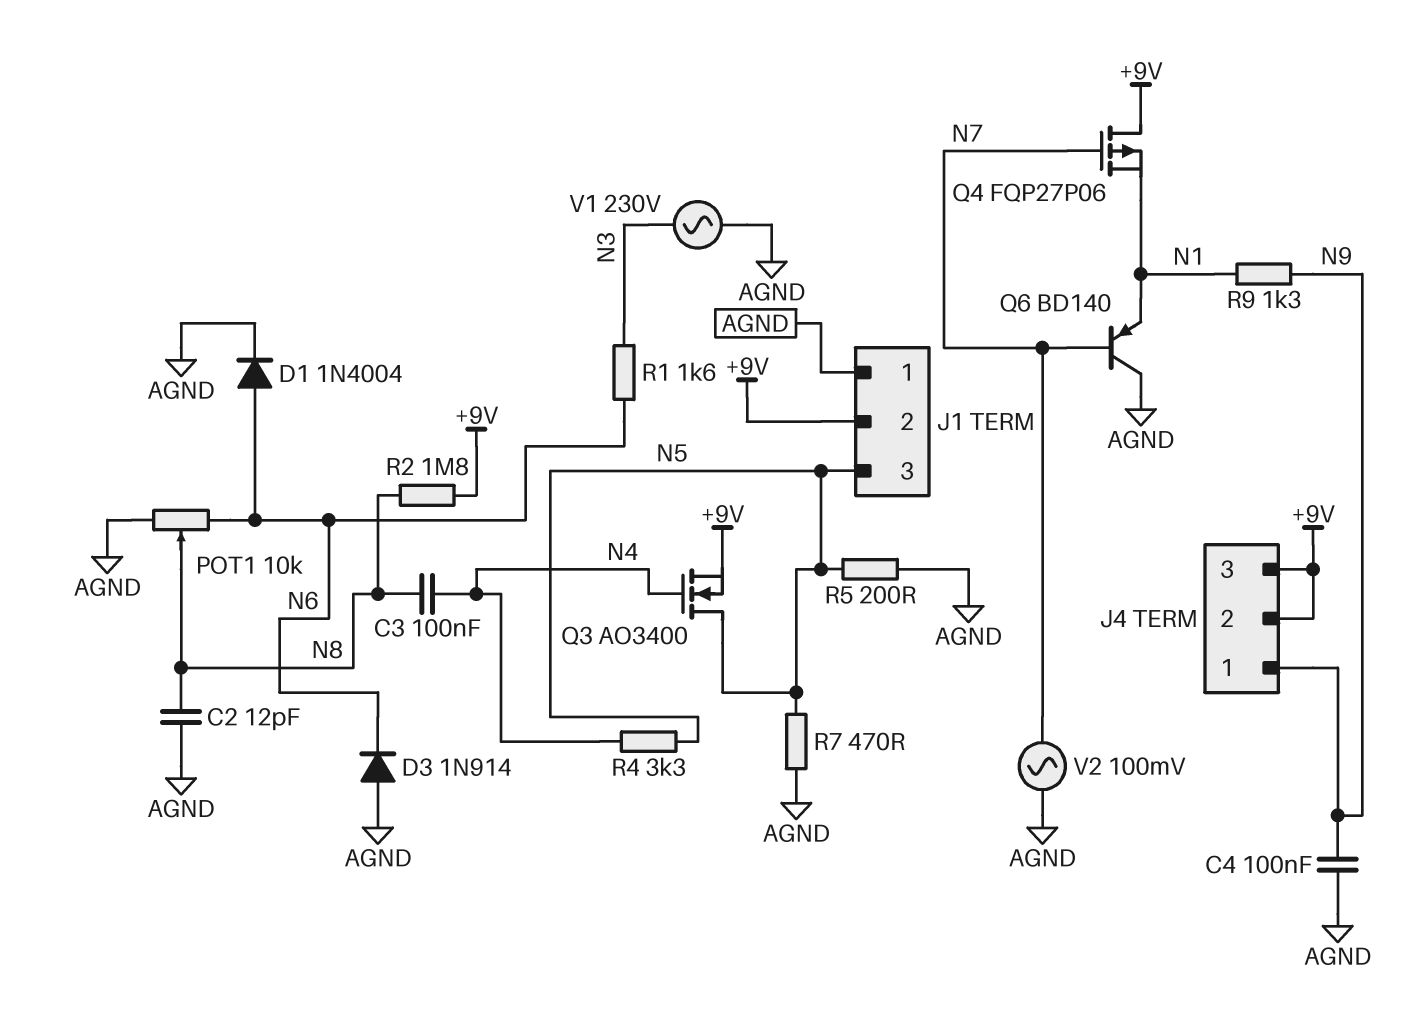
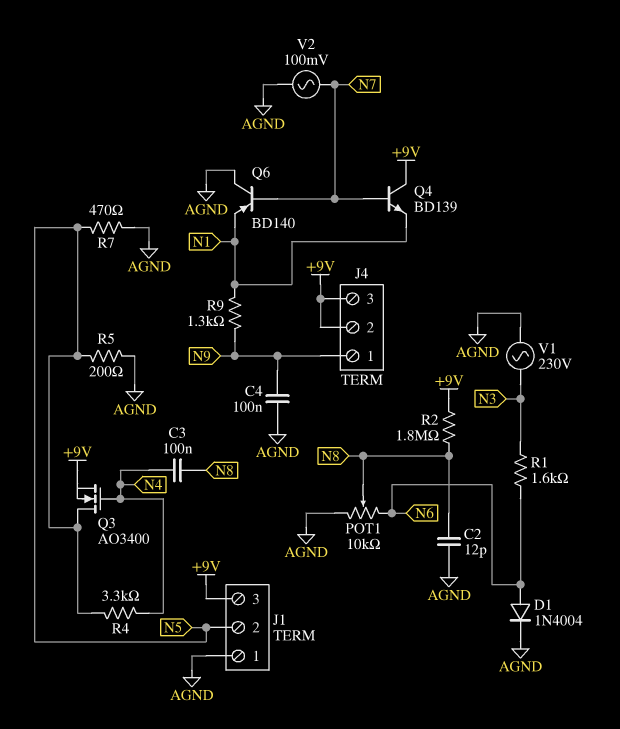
D3: diode 1N914 (A AGND, K N6) -> none
J1 pin 2: +9V -> N5
J1 pin 3: N5 -> +9V
Q4: PMOS FQP27P06 (G N7, D +9V, S N1) -> NPN BD139 (B N7, C +9V, E N1)

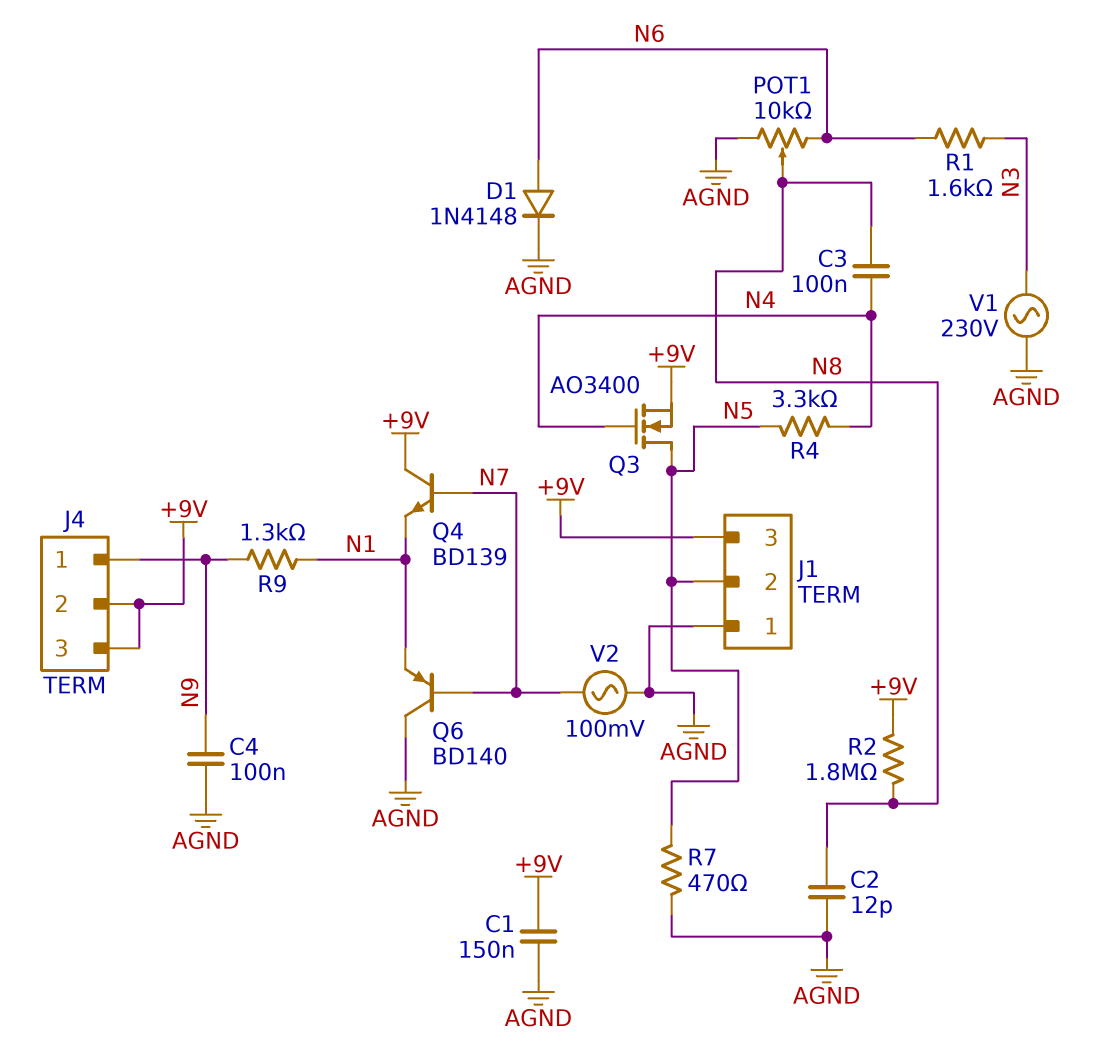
C1: none -> 150nF (+9V, AGND)
D1: diode 1N4004 (A N6, K AGND) -> diode 1N4148 (A N6, K AGND)
R5: 200 (AGND, N5) -> none

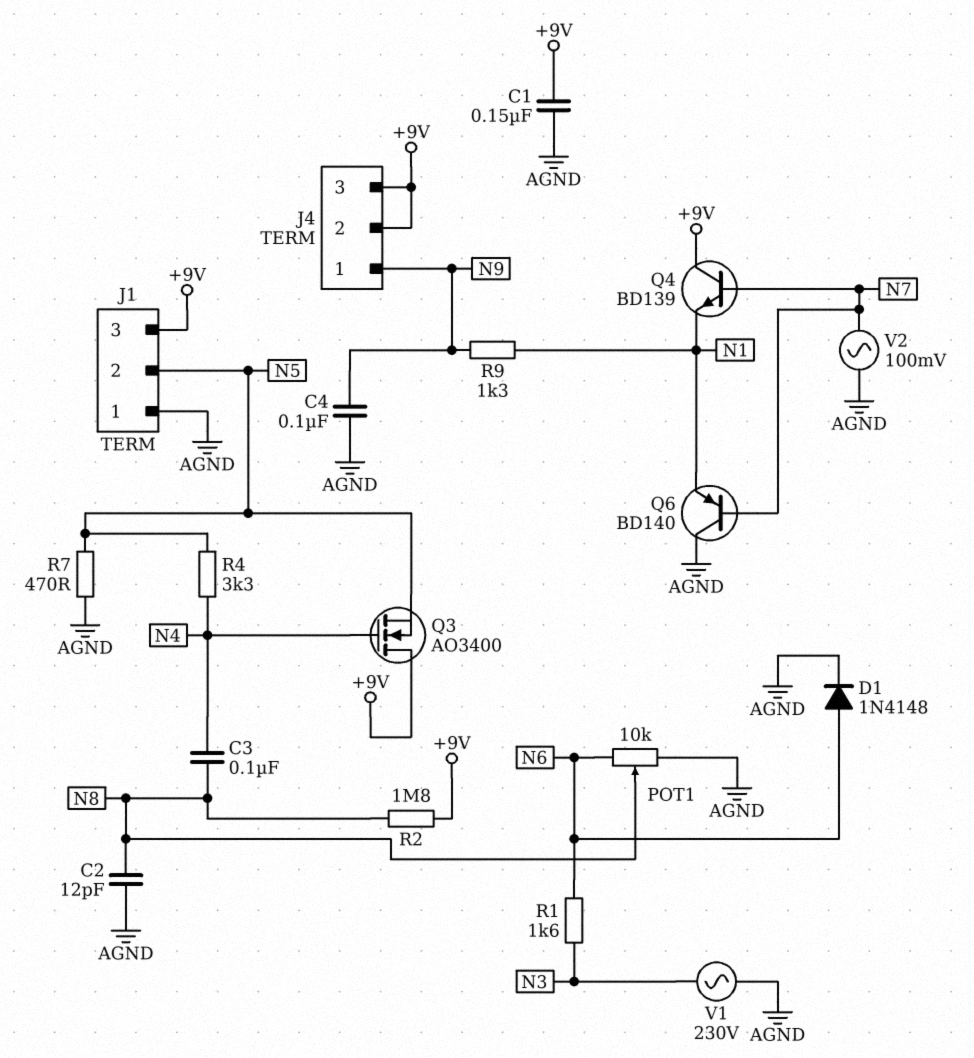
Q3: NMOS AO3400 (G N4, D N5, S +9V) -> NMOS AO3400 (G N4, D +9V, S N5)

